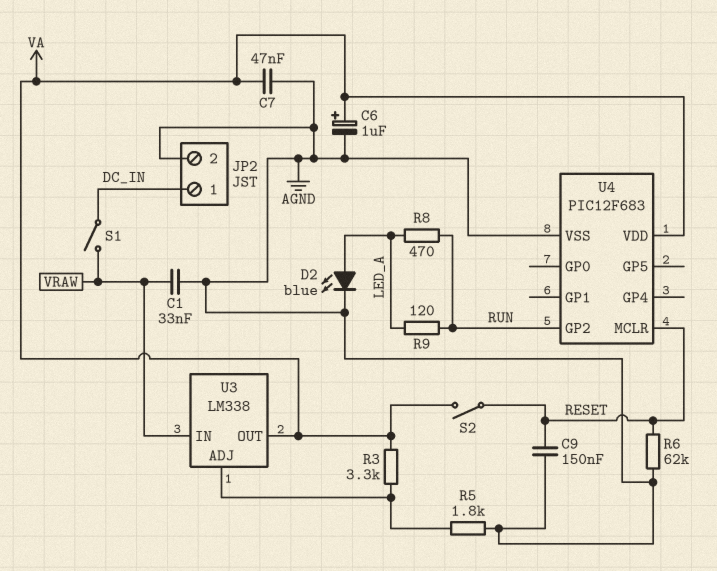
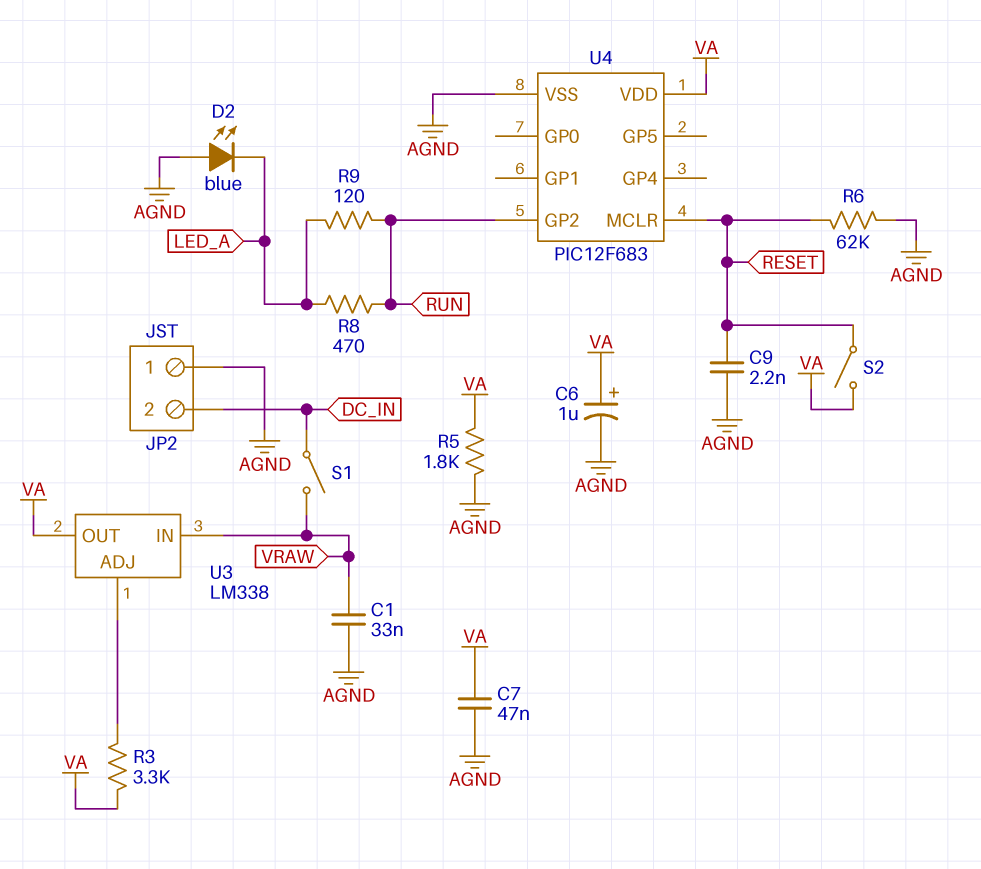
C9: 150nF (AGND, RESET) -> 2.2nF (AGND, RESET)
D2: LED blue (A LED_A, K AGND) -> LED blue (A AGND, K LED_A)
JP2 pin 1: DC_IN -> AGND
JP2 pin 2: AGND -> DC_IN
R5: 1.8k (AGND, U3/ADJ) -> 1.8k (AGND, VA)

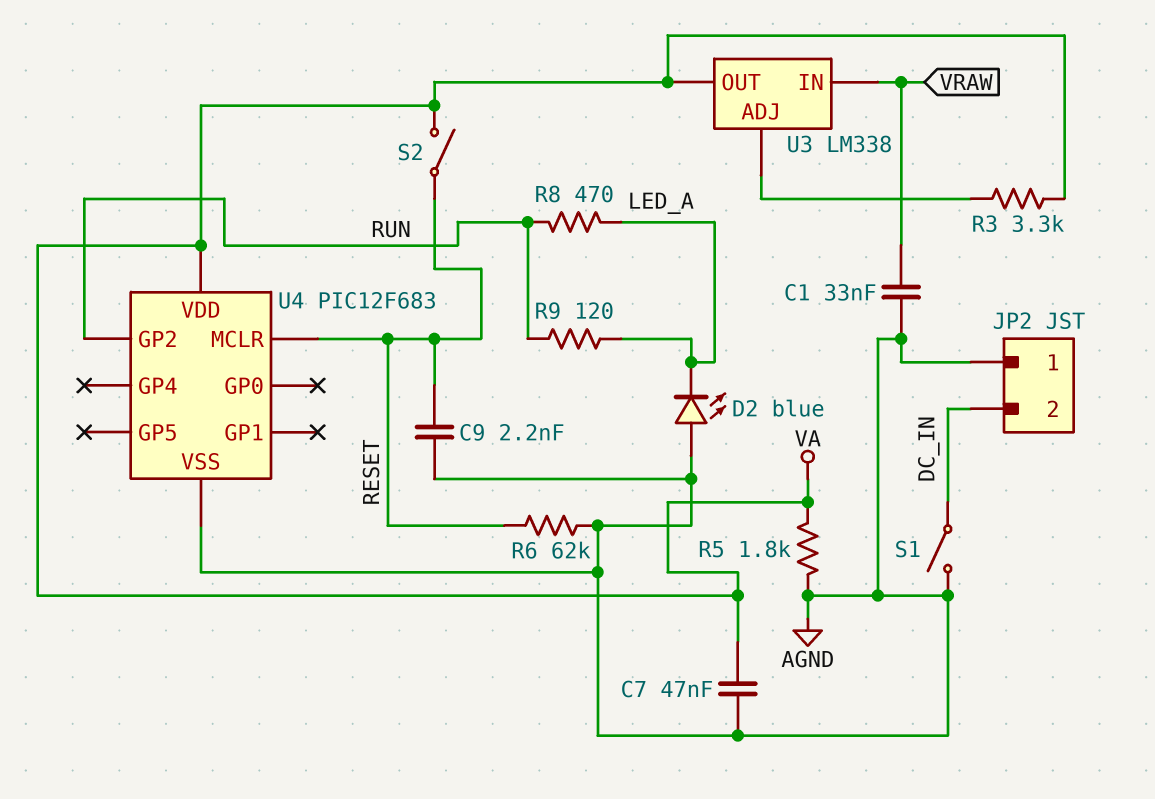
C6: 1uF (plus VA, minus AGND) -> none
S1: switch (DC_IN, VRAW) -> switch (AGND, DC_IN)

